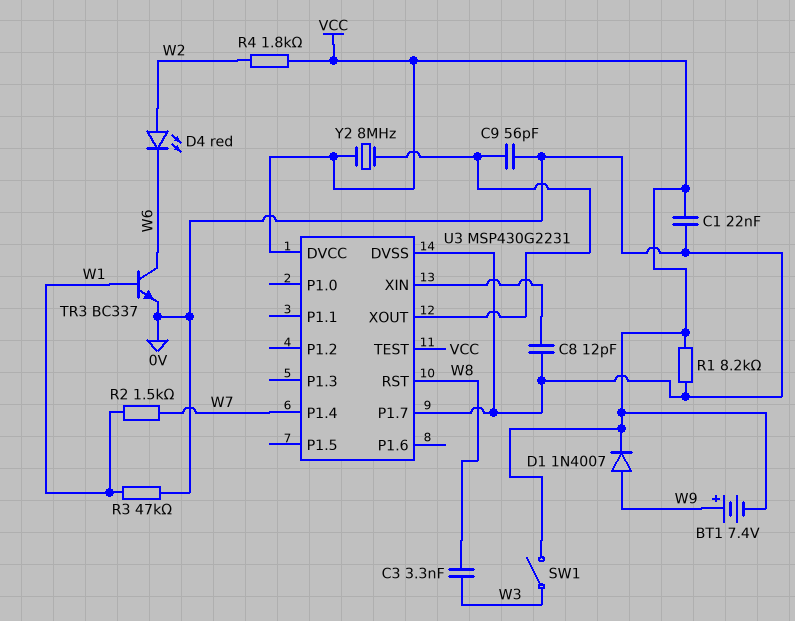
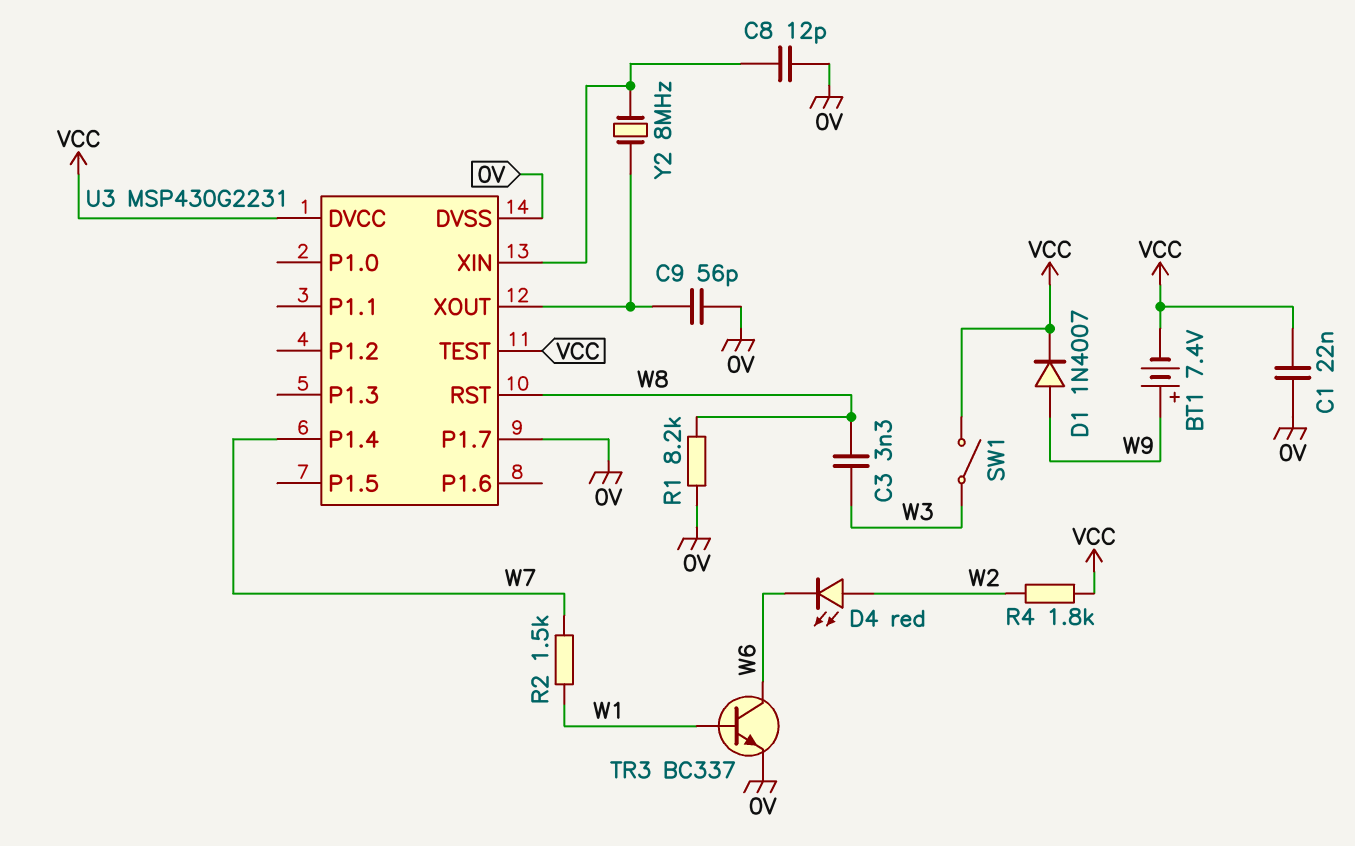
R1: 8.2k (0V, VCC) -> 8.2k (0V, W8)
R3: 47k (0V, W1) -> none
Y2: 8MHz (U3/XOUT, VCC) -> 8MHz (U3/XIN, U3/XOUT)

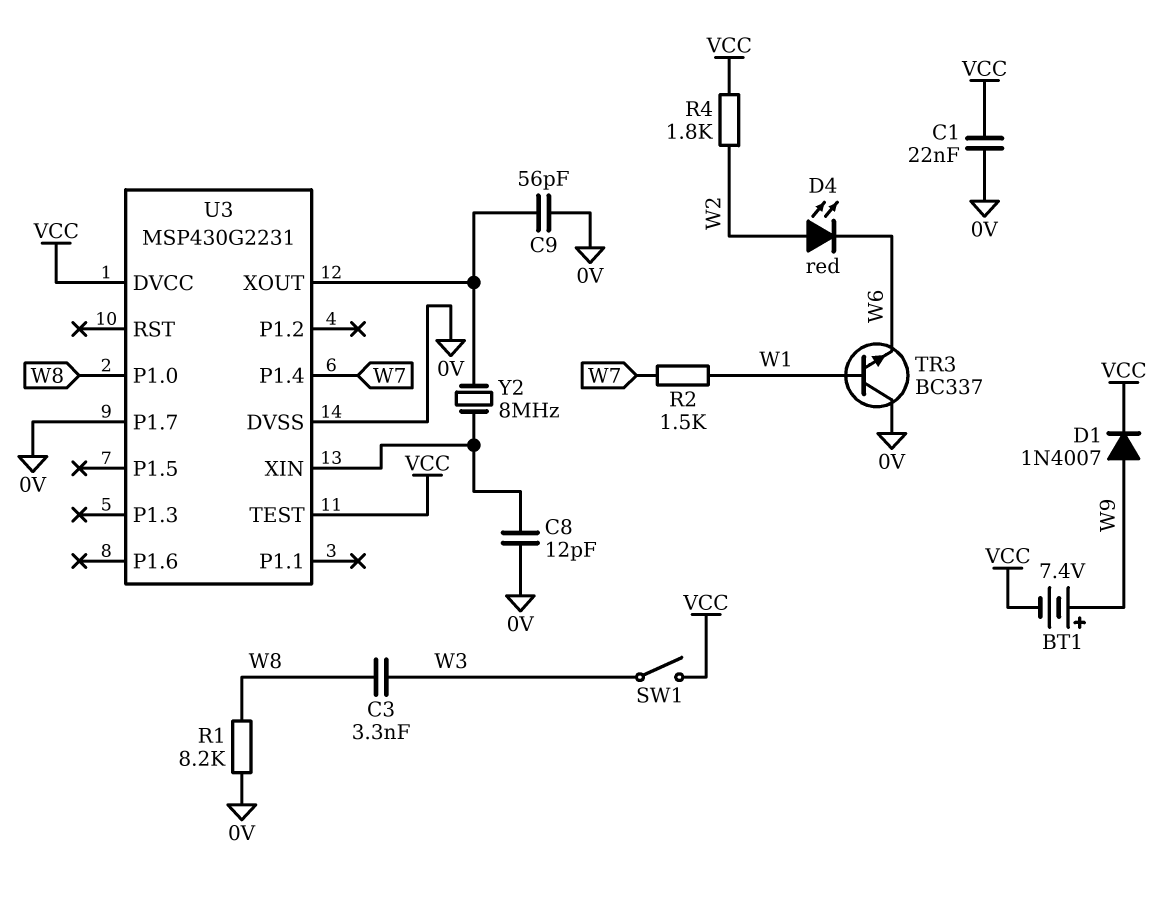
TR3: NPN BC337 (B W1, C W6, E 0V) -> NPN BC337 (B W1, C 0V, E W6)
U3 pin P1.0: none -> W8
U3 pin RST: W8 -> none

